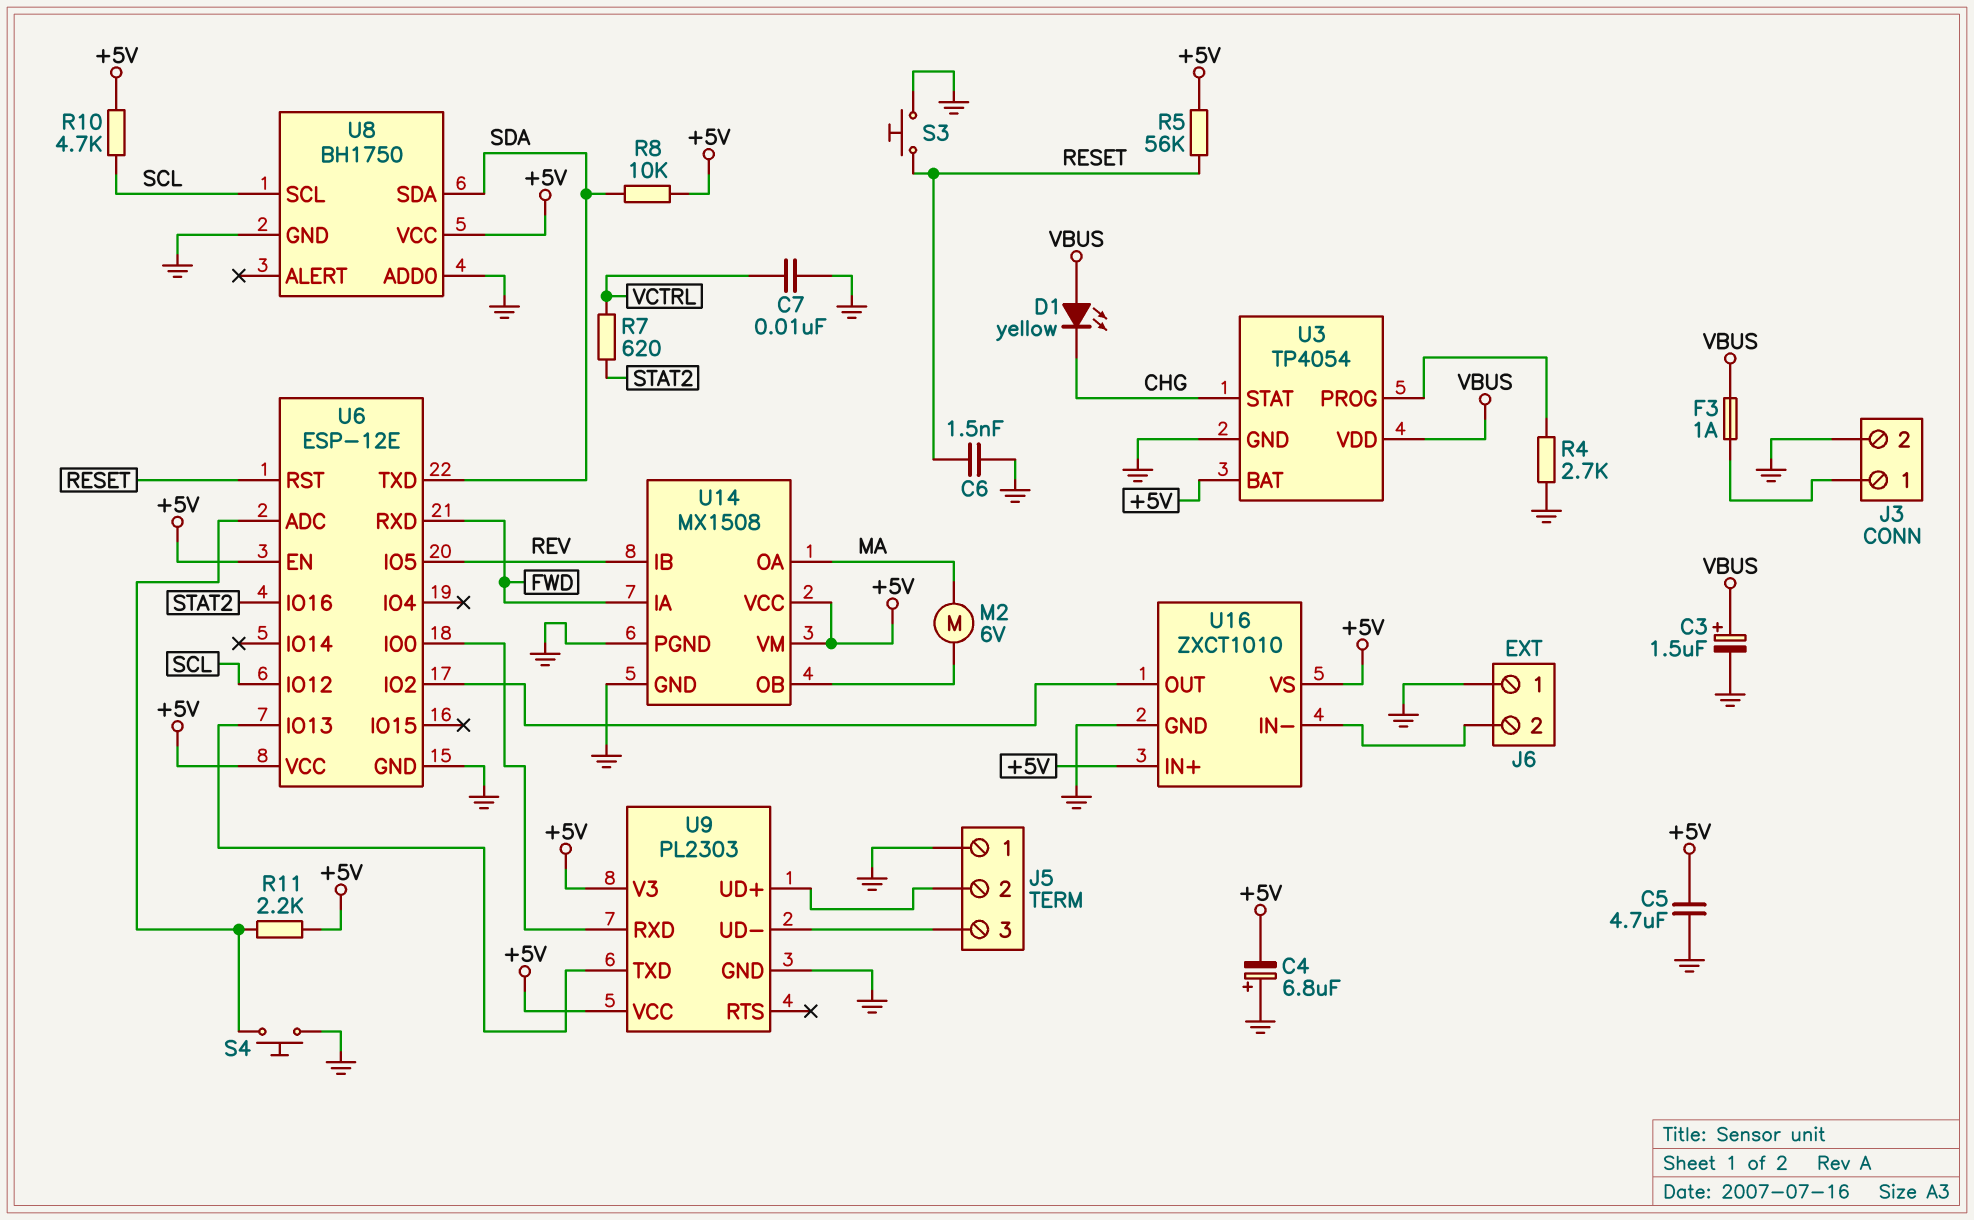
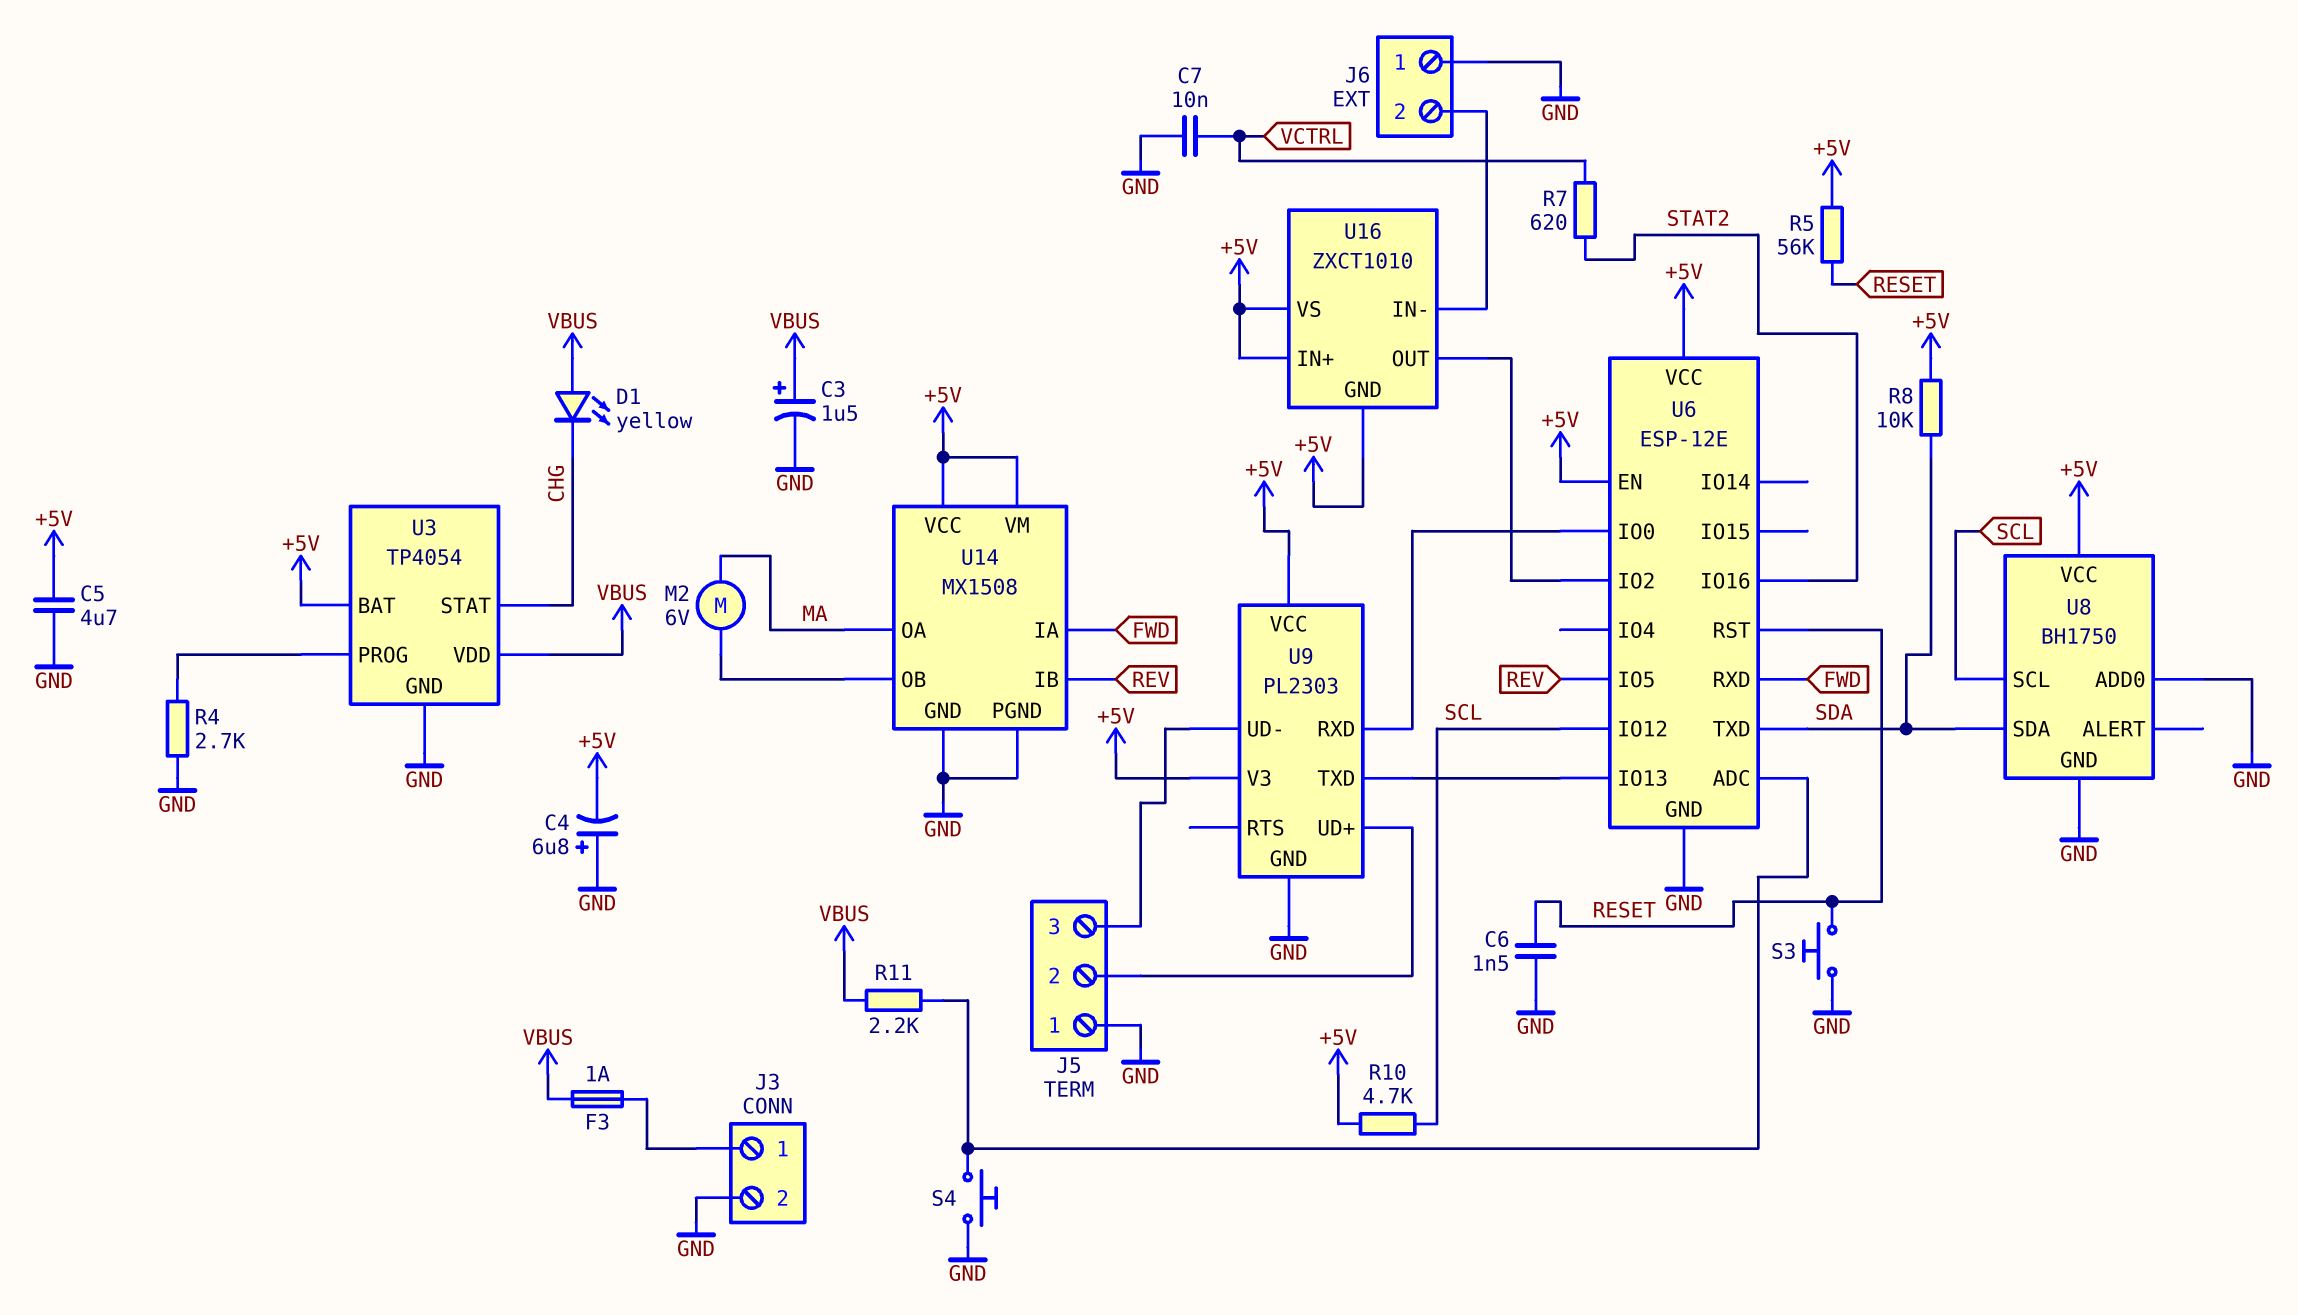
R11: 2.2k (+5V, U6/ADC) -> 2.2k (U6/ADC, VBUS)
U16 pin GND: GND -> +5V

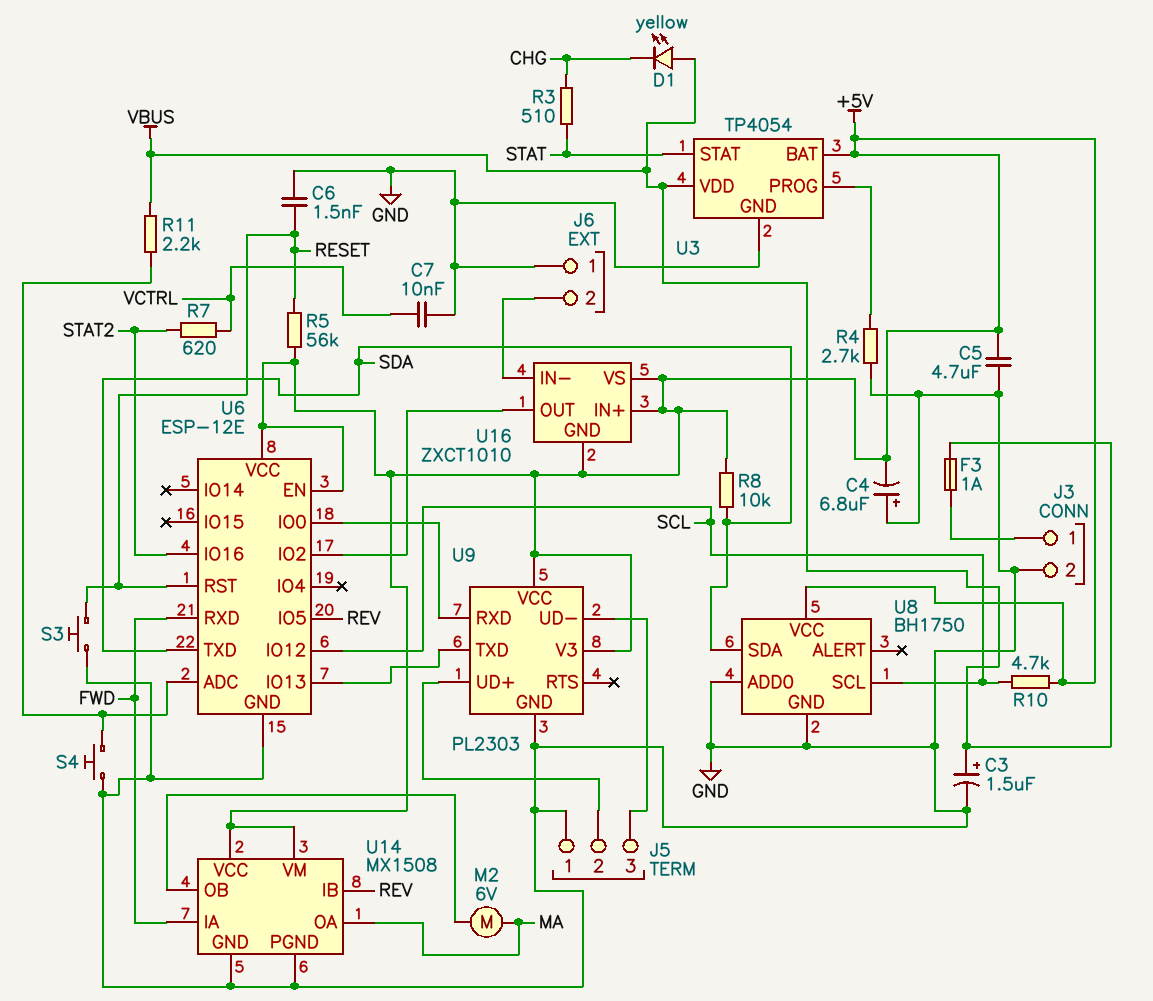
R3: none -> 510 (CHG, STAT)
U3 pin STAT: CHG -> STAT

